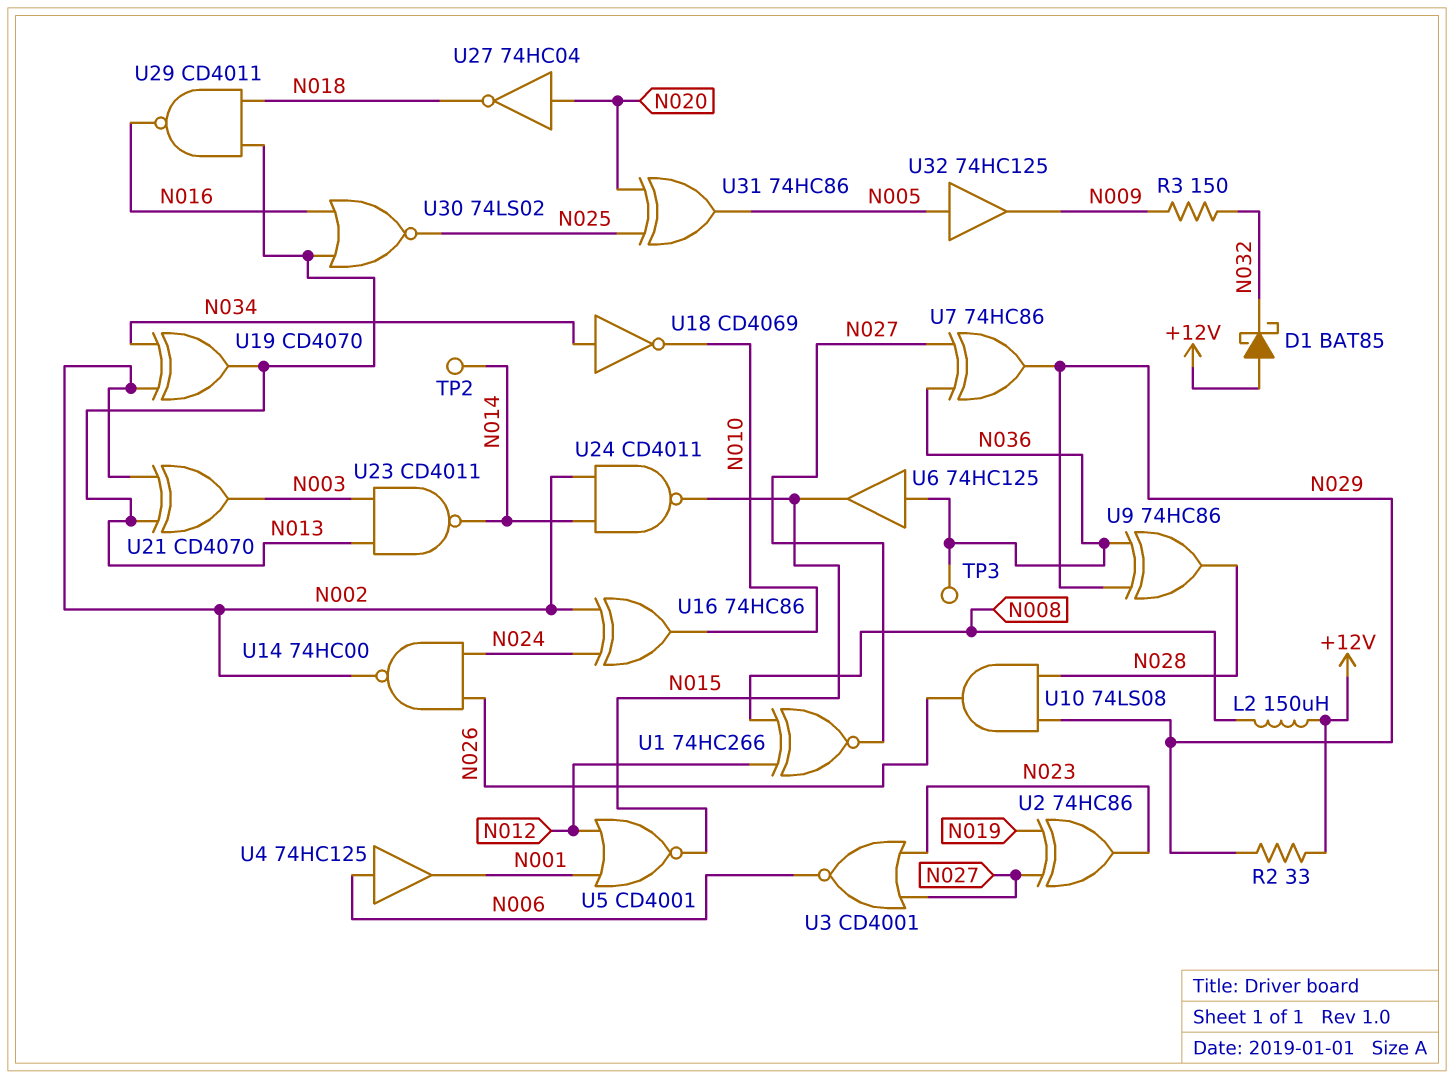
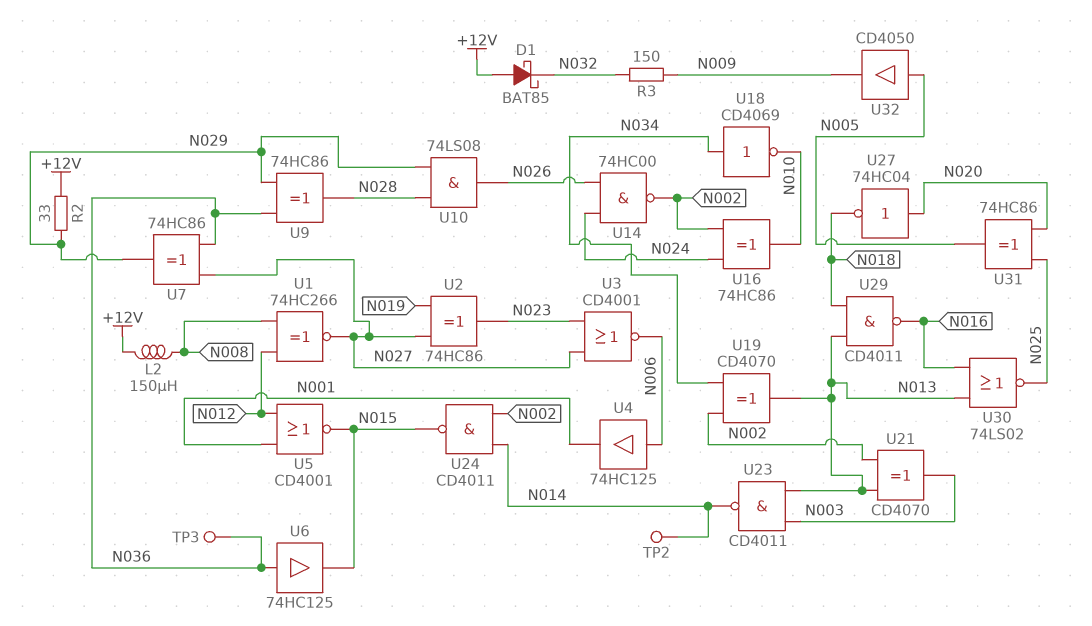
U32: buffer 74HC125 (in N005, out N009) -> buffer CD4050 (in N005, out N009)

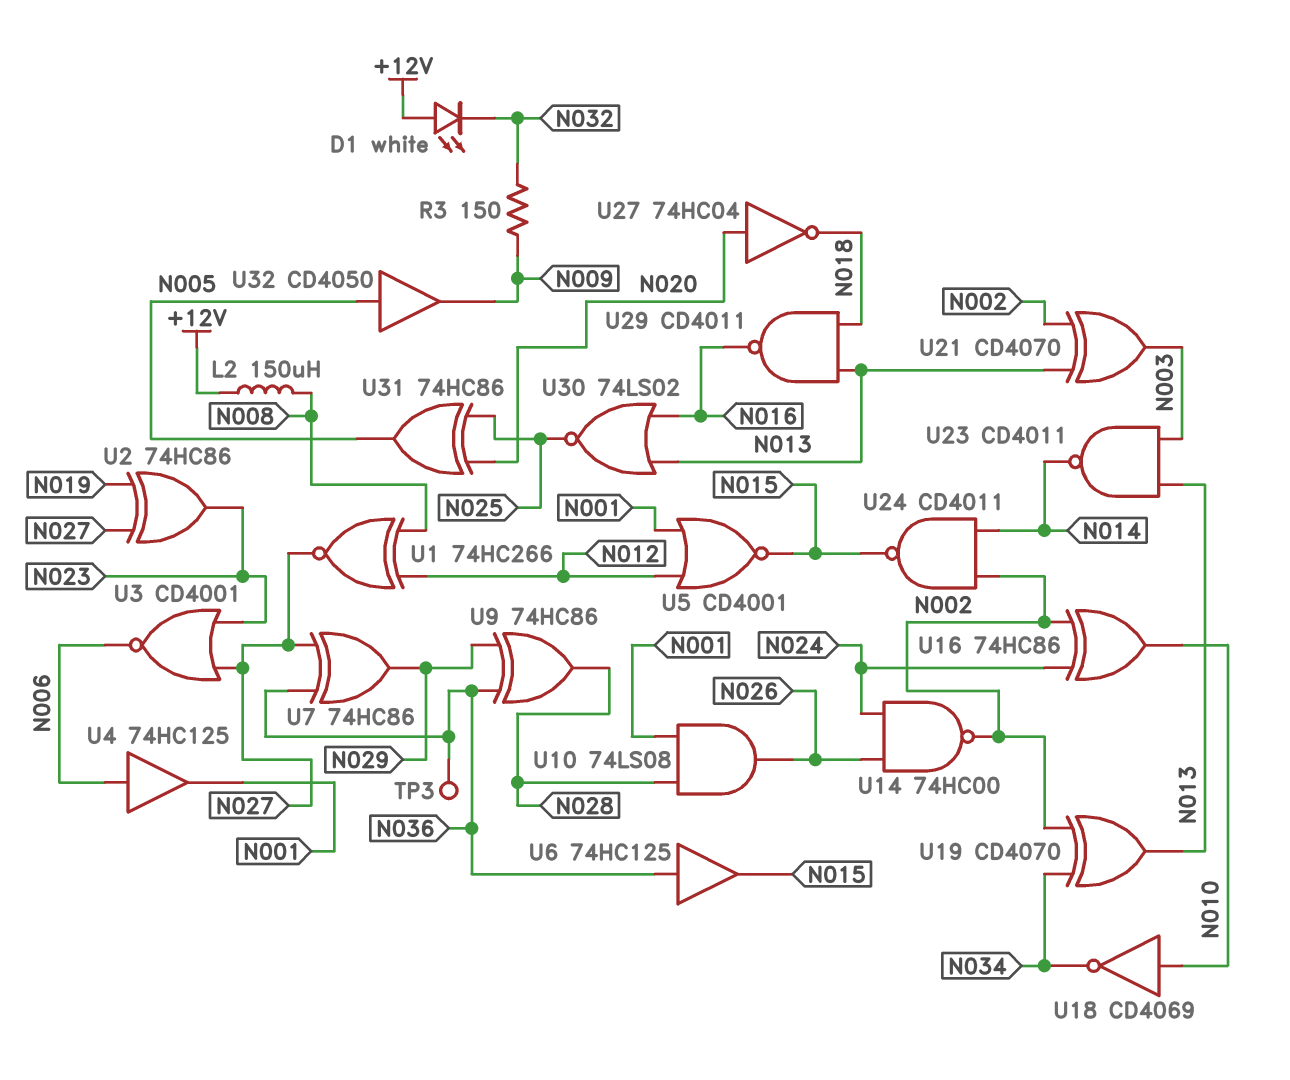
D1: schottky BAT85 (A +12V, K N032) -> LED white (A +12V, K N032)
R2: 33 (+12V, N029) -> none
TP2: test point (N014) -> none
U10: AND 74LS08 (in N028, in N029, out N026) -> AND 74LS08 (in N001, in N028, out N026)
U18: NOT CD4069 (in N034, out N010) -> NOT CD4069 (in N010, out N034)

